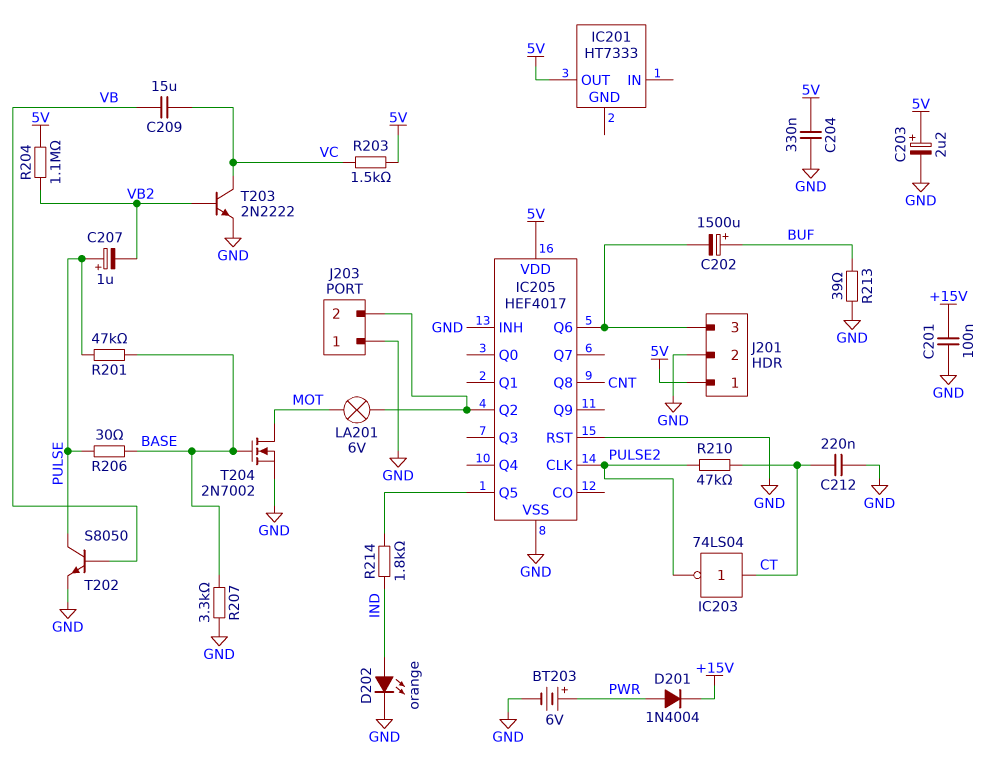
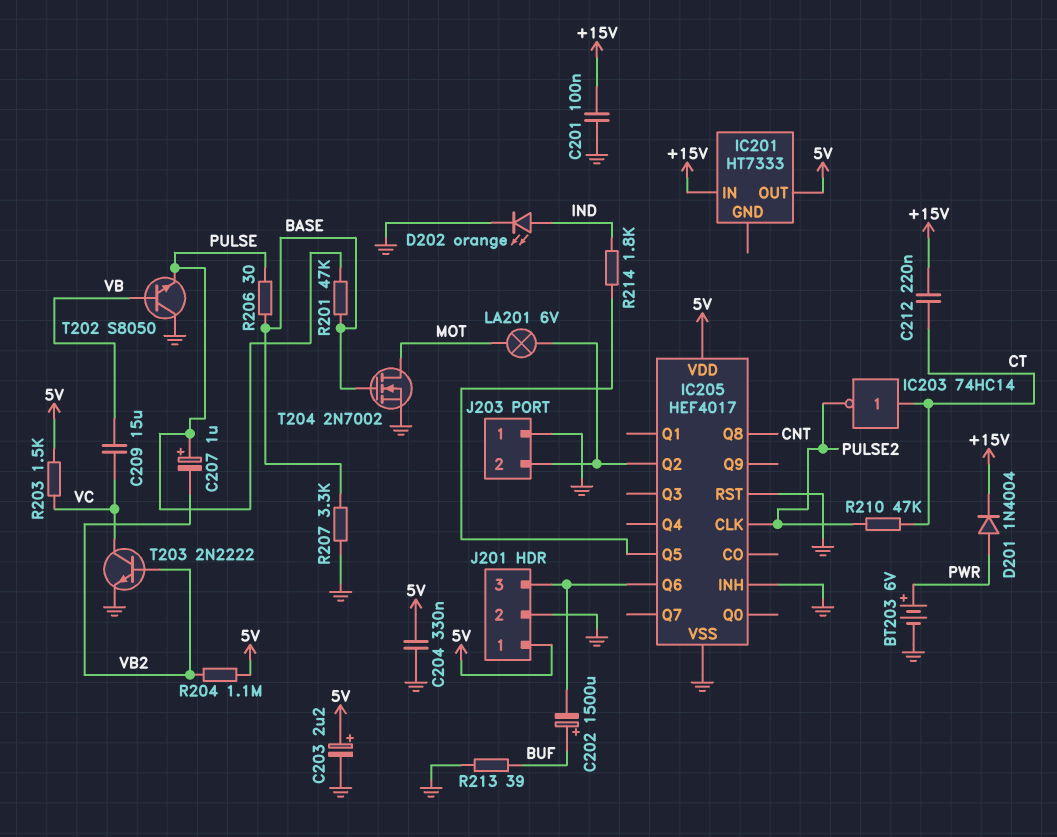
C212: 220nF (CT, GND) -> 220nF (+15V, CT)
IC201 pin IN: none -> +15V
IC203: NOT 74LS04 (in CT, out PULSE2) -> NOT 74HC14 (in CT, out PULSE2)
T202: NPN S8050 (B VB, C PULSE, E GND) -> NPN S8050 (B VB, C GND, E PULSE)

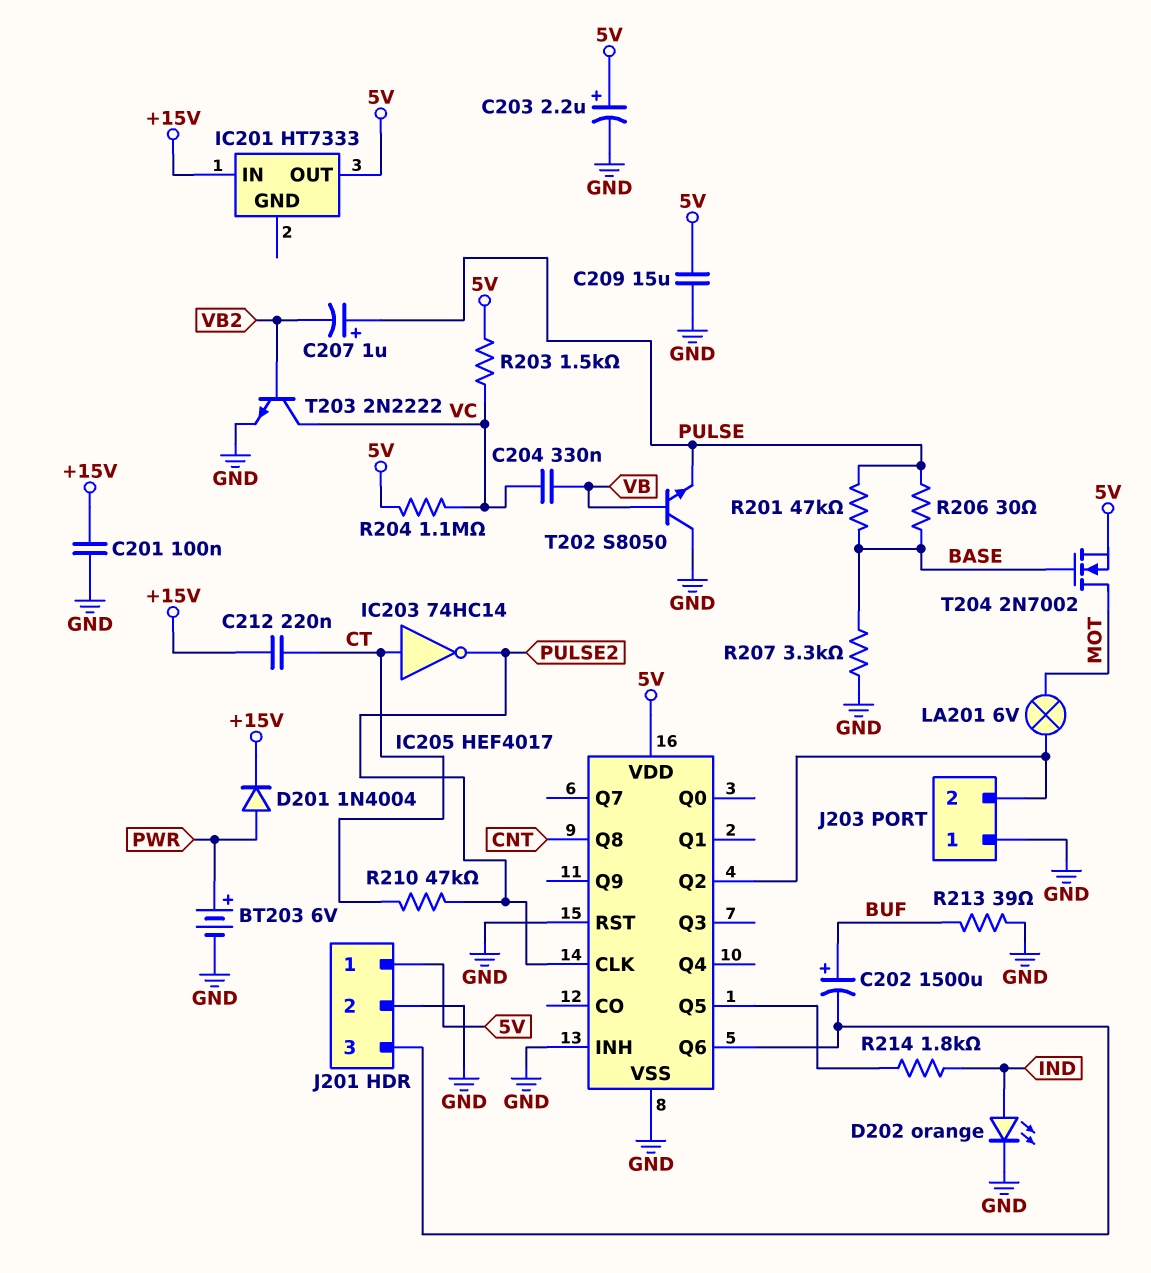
C204: 330nF (5V, GND) -> 330nF (VB, VC)
C209: 15uF (VB, VC) -> 15uF (5V, GND)
R204: 1.1M (5V, VB2) -> 1.1M (5V, VC)
T204: NMOS 2N7002 (G BASE, D MOT, S GND) -> NMOS 2N7002 (G BASE, D MOT, S 5V)

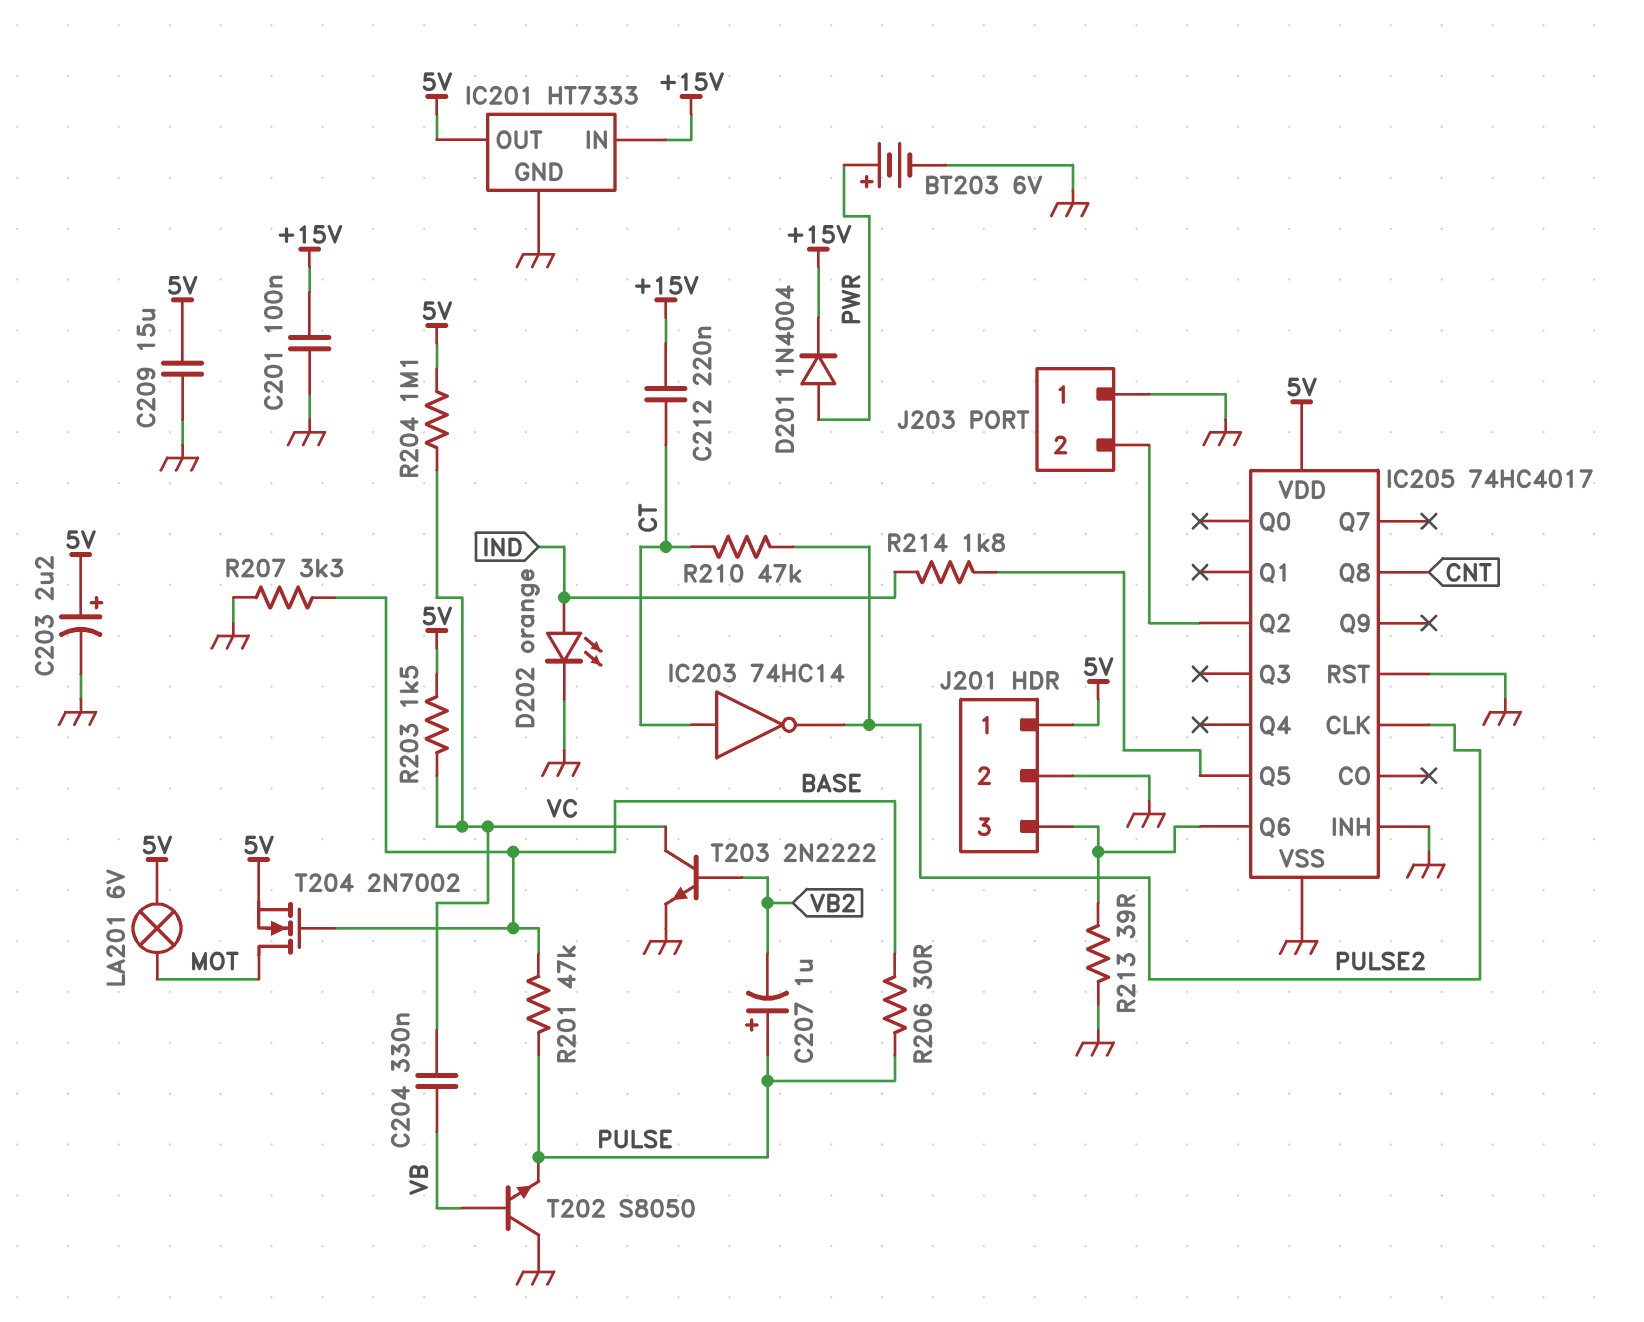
C202: 1500uF (plus BUF, minus IC205/Q6) -> none
IC201 pin GND: none -> GND
IC205: HEF4017 -> 74HC4017
LA201: lamp 6V (IC205/Q2, MOT) -> lamp 6V (5V, MOT)
R213: 39 (BUF, GND) -> 39 (GND, IC205/Q6)

